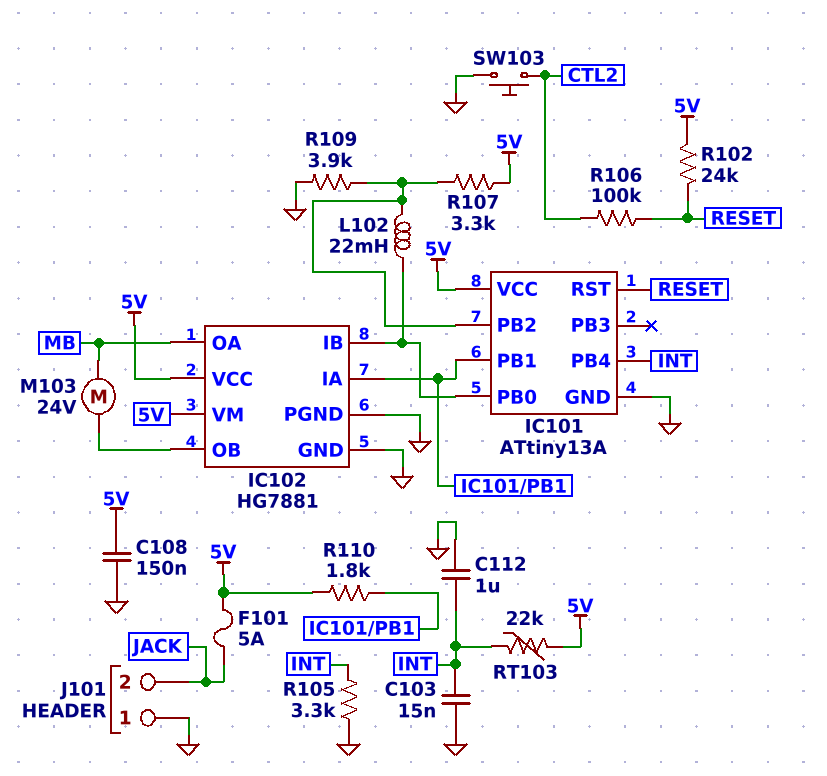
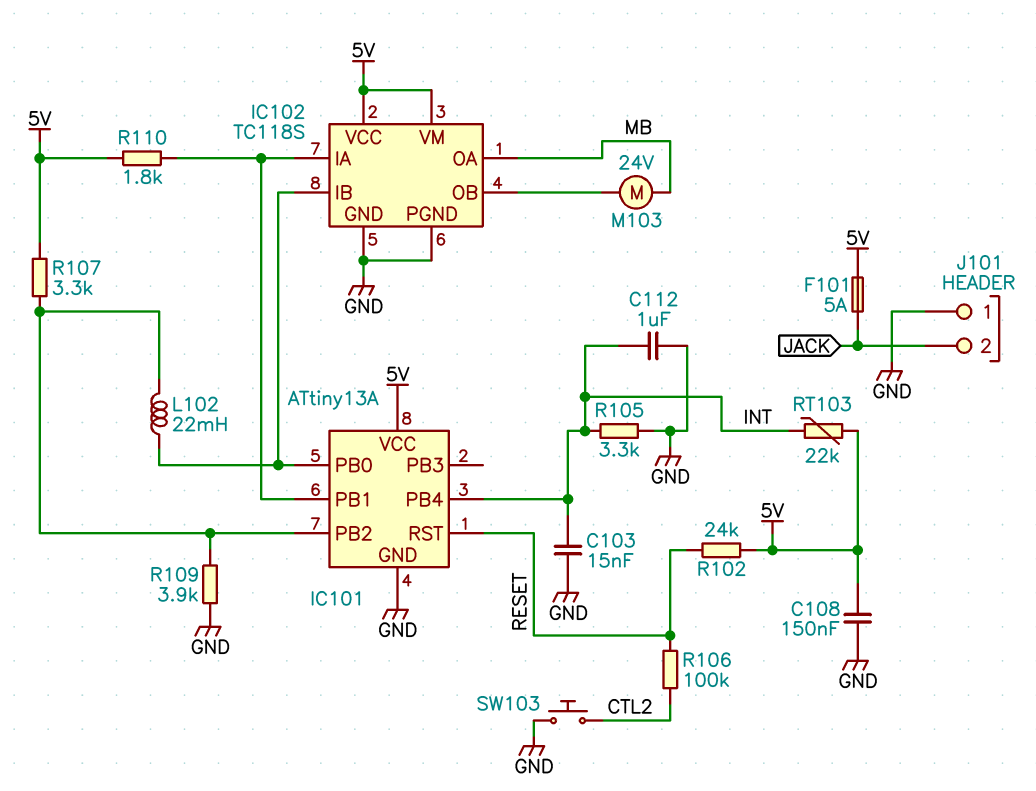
IC102: HG7881 -> TC118S

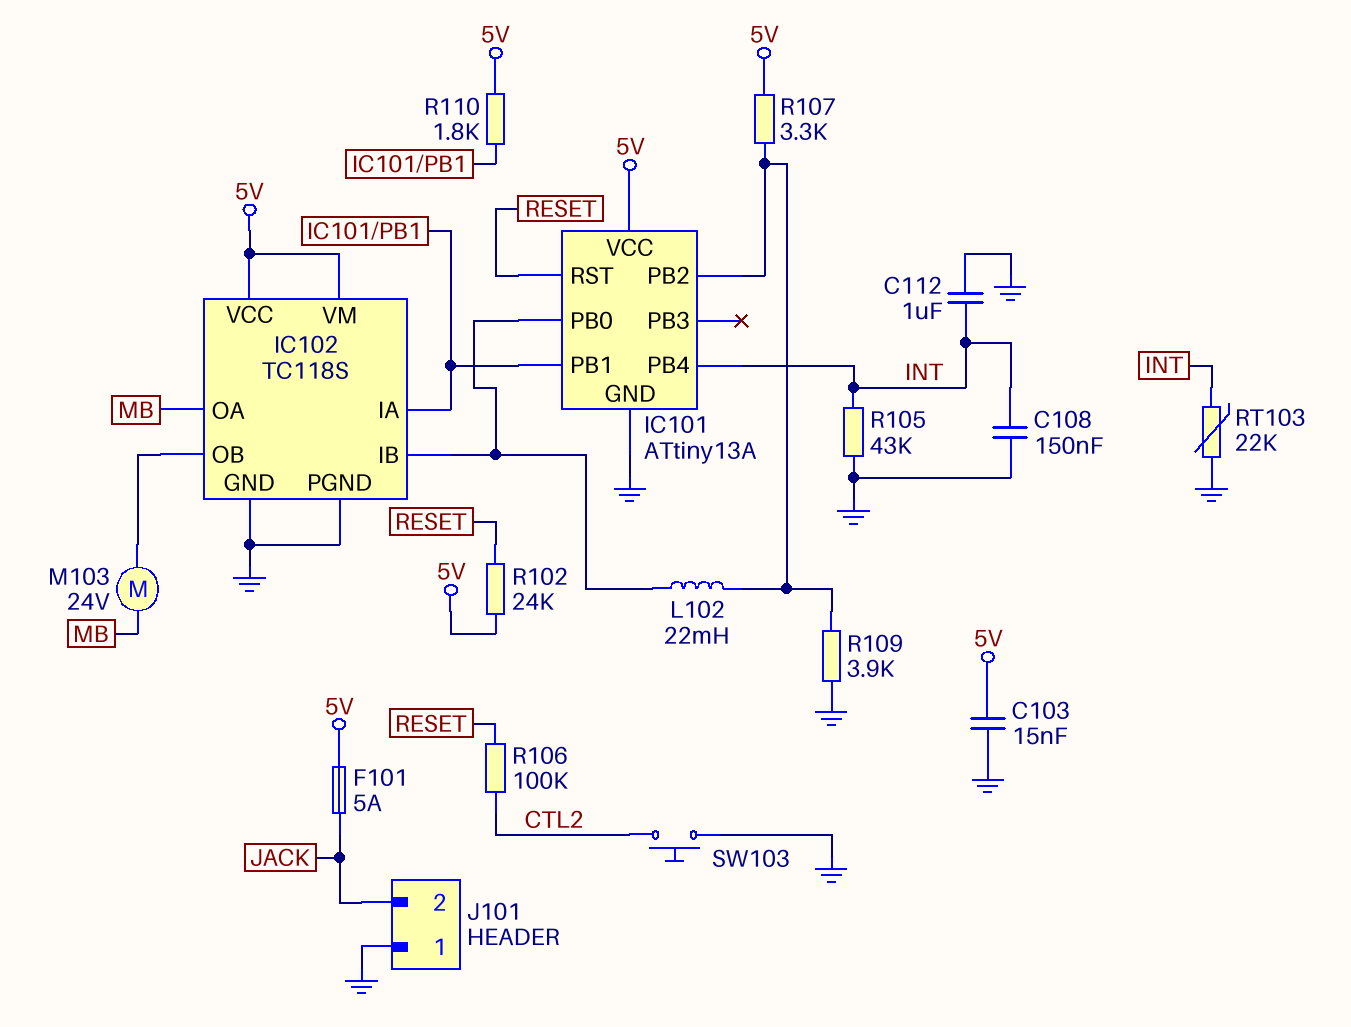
C103: 15nF (GND, INT) -> 15nF (5V, GND)
C108: 150nF (5V, GND) -> 150nF (GND, INT)
R105: 3.3k (GND, INT) -> 43k (GND, INT)
RT103: 22k (5V, INT) -> 22k (GND, INT)

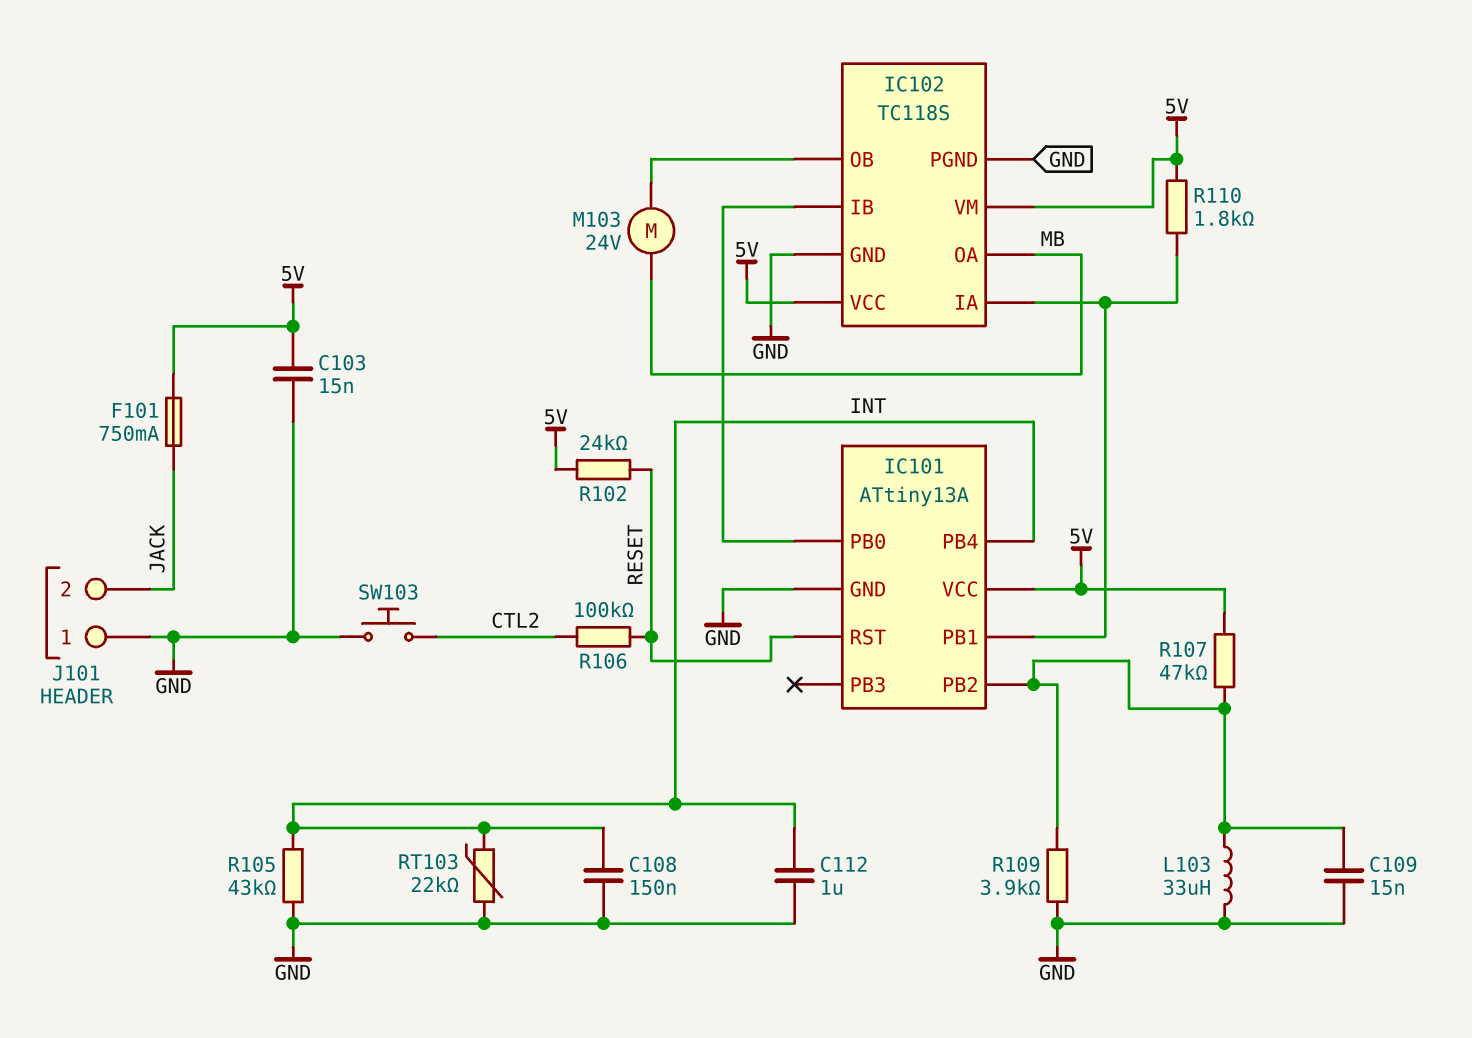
C109: none -> 15nF (GND, IC101/PB2)
F101: 5A (5V, JACK) -> 750mA (5V, JACK)
L102: 22mH (IC101/PB0, IC101/PB2) -> none
L103: none -> 33uH (GND, IC101/PB2)
R107: 3.3k (5V, IC101/PB2) -> 47k (5V, IC101/PB2)

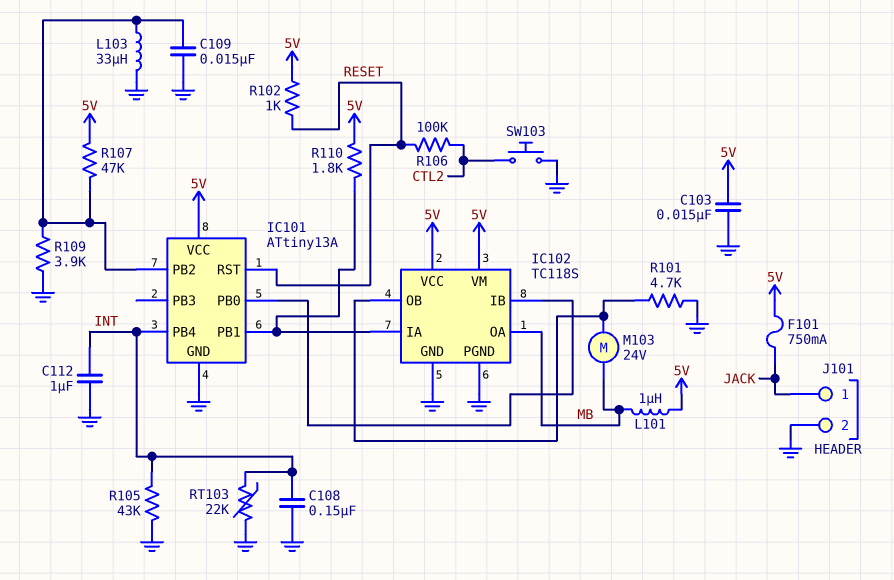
J101 pin 1: GND -> JACK
J101 pin 2: JACK -> GND
L101: none -> 1uH (5V, MB)
R101: none -> 4.7k (GND, IC102/OB)
R102: 24k (5V, RESET) -> 1k (5V, RESET)

